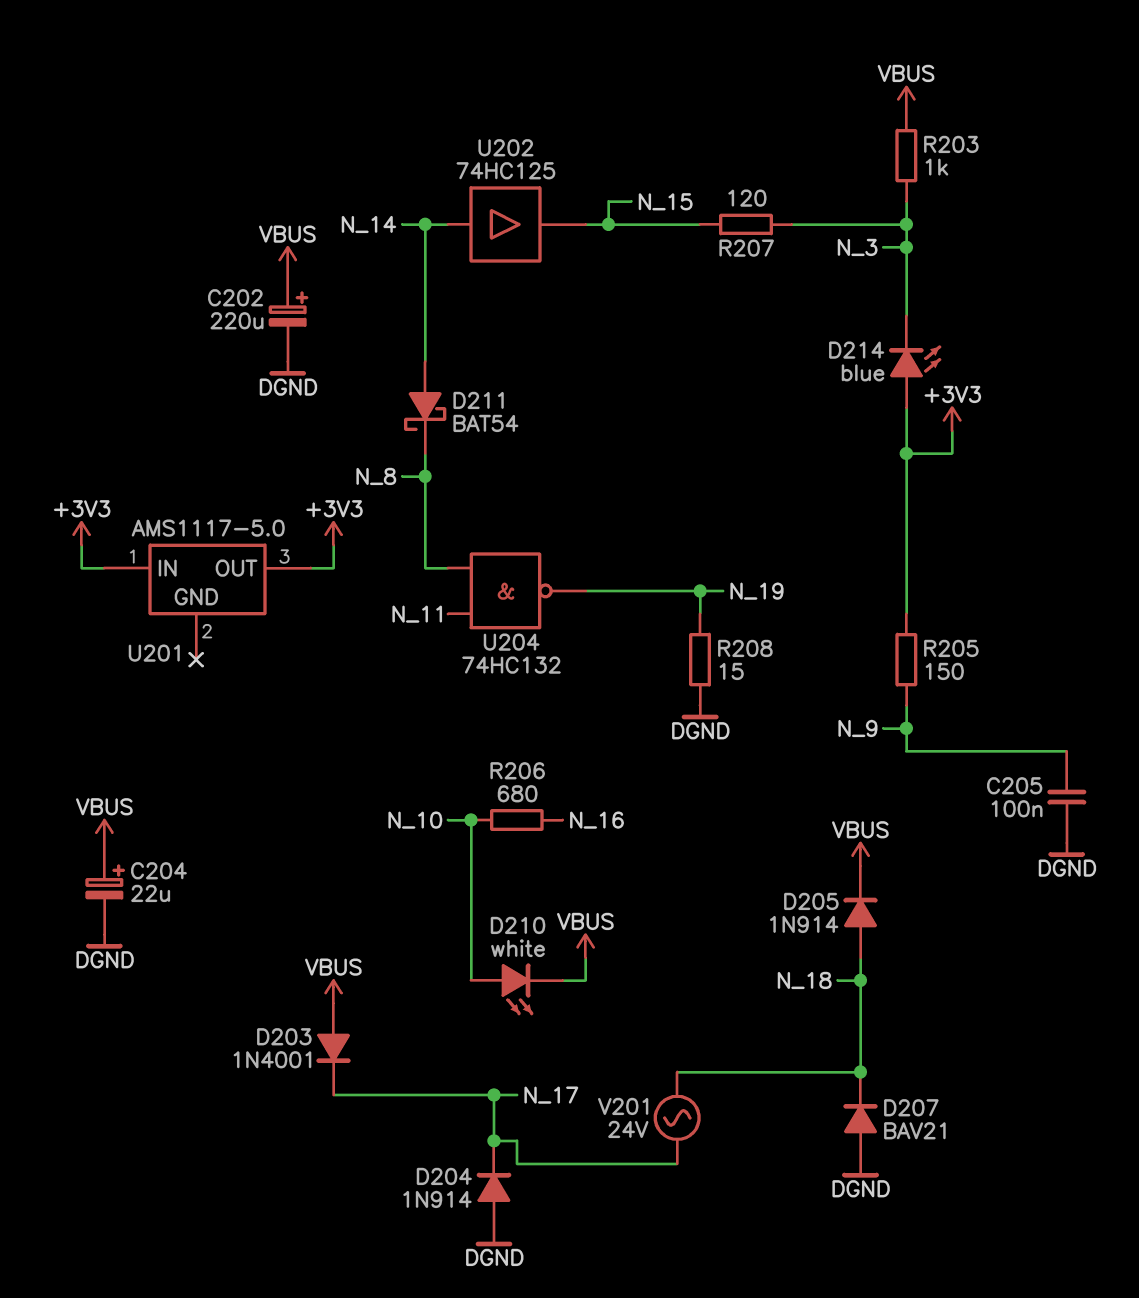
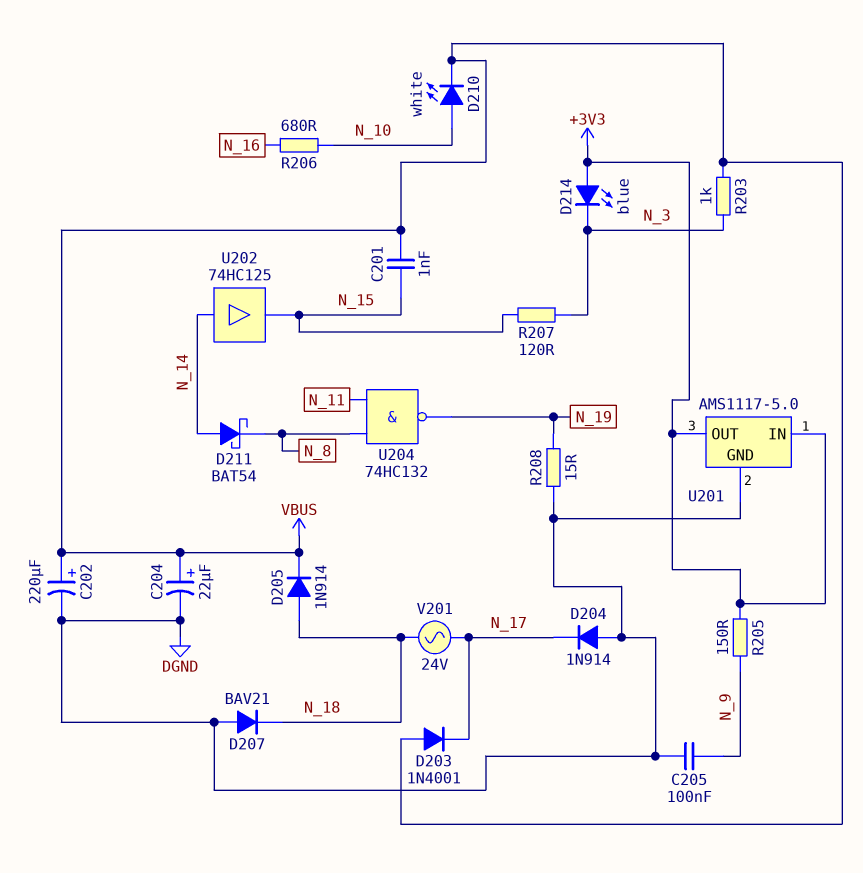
C201: none -> 1nF (N_15, VBUS)
U201 pin GND: none -> DGND

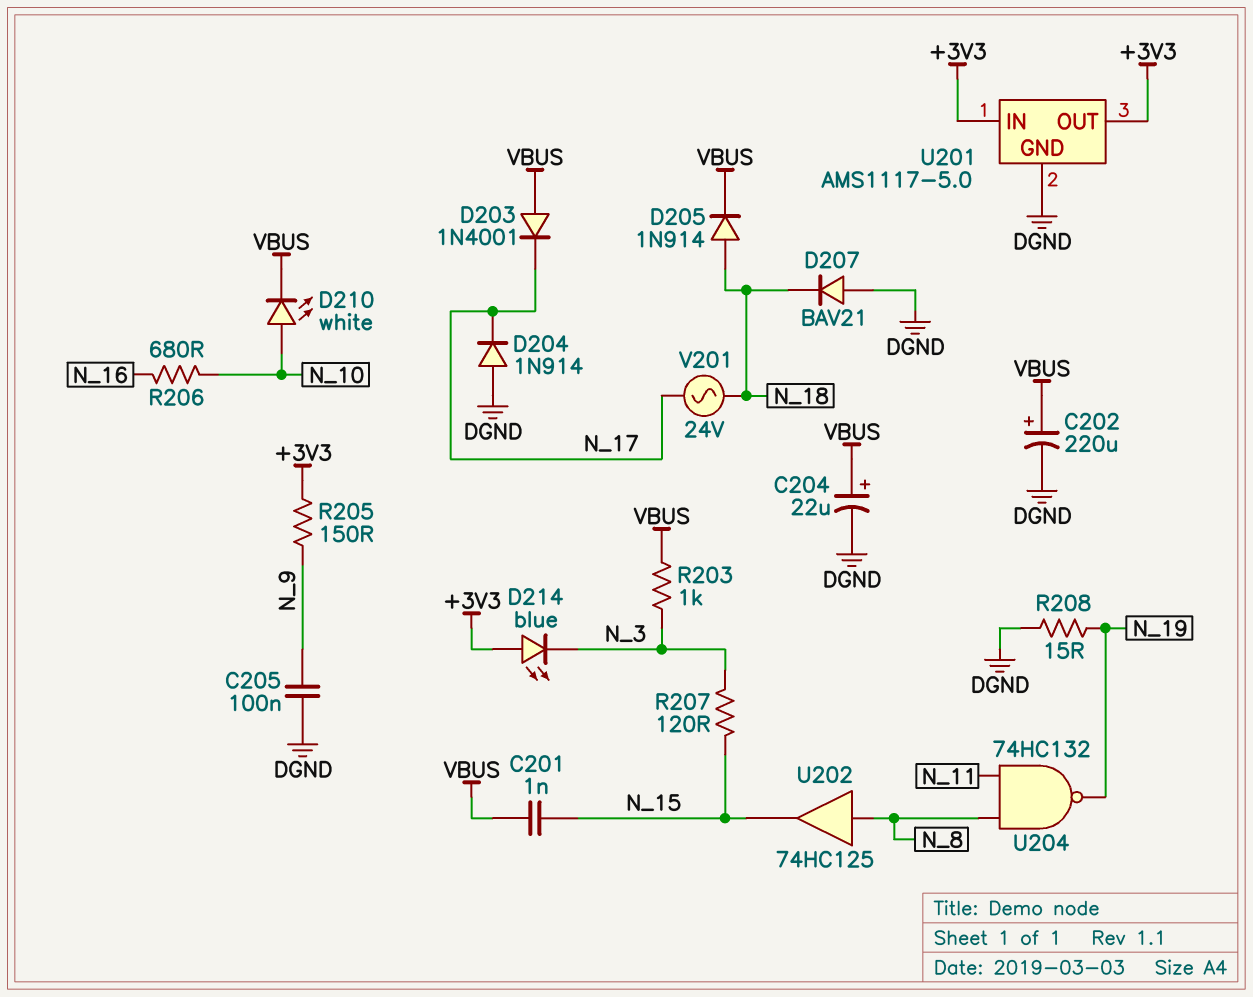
D211: schottky BAT54 (A N_14, K N_8) -> none
U202: buffer 74HC125 (in N_14, out N_15) -> buffer 74HC125 (in N_8, out N_15)

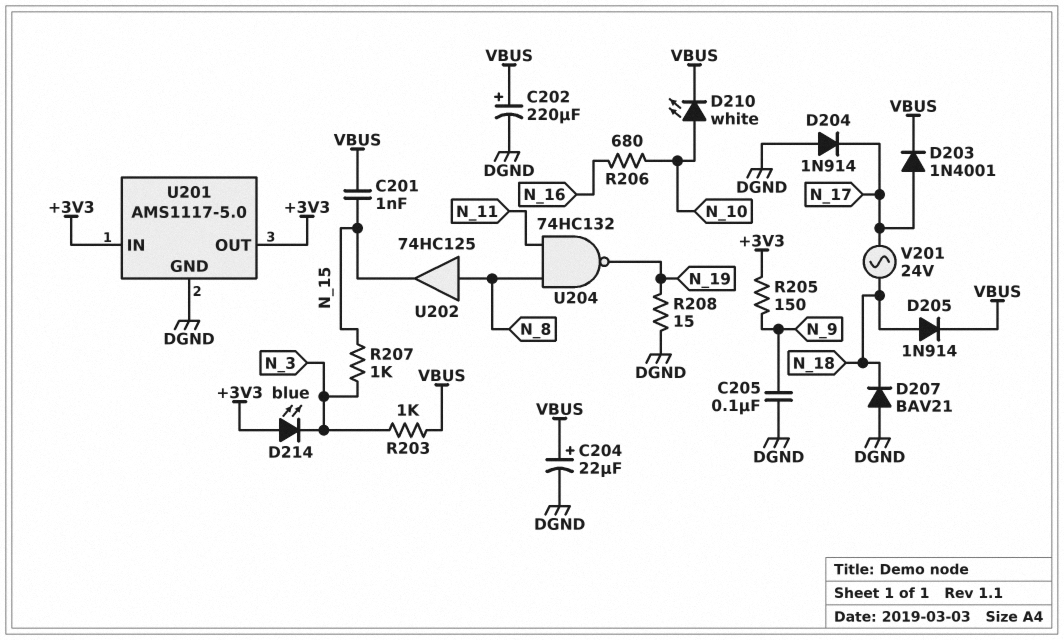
D203: diode 1N4001 (A VBUS, K N_17) -> diode 1N4001 (A N_17, K VBUS)
R207: 120 (N_3, N_15) -> 1k (N_3, N_15)

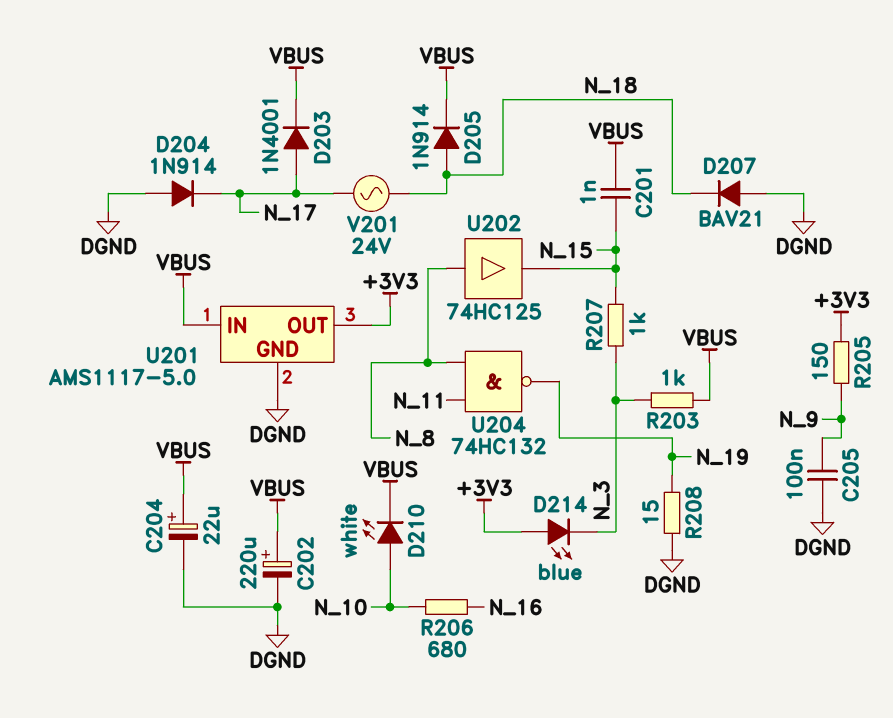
U201 pin IN: +3V3 -> VBUS

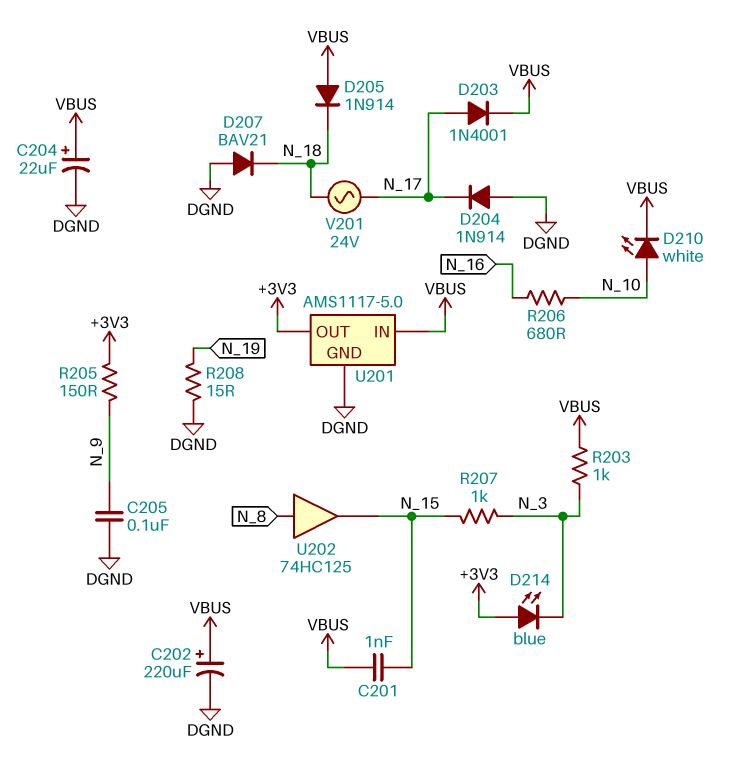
D205: diode 1N914 (A N_18, K VBUS) -> diode 1N914 (A VBUS, K N_18)
U204: NAND 74HC132 (in N_8, in N_11, out N_19) -> none

